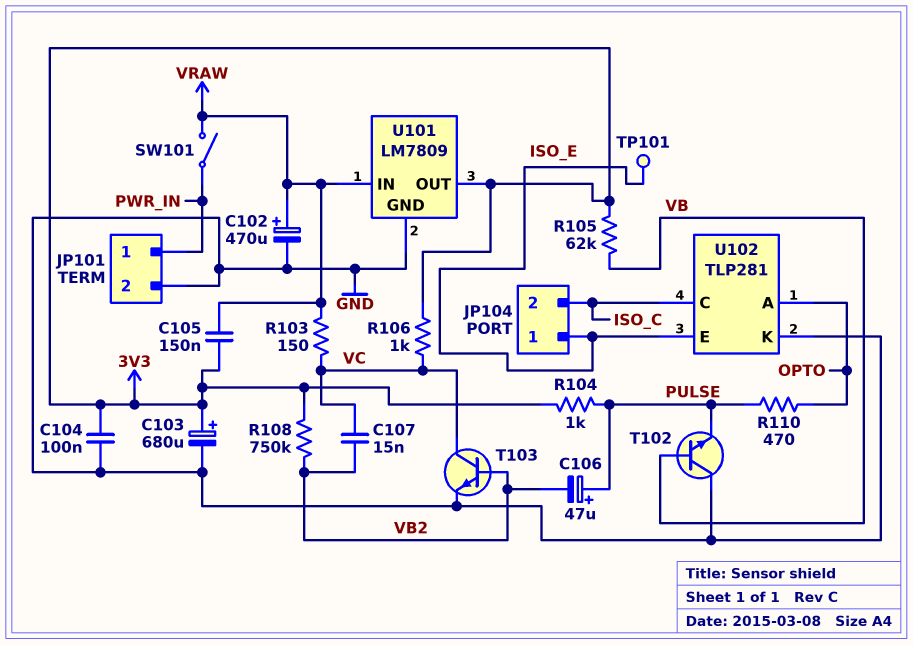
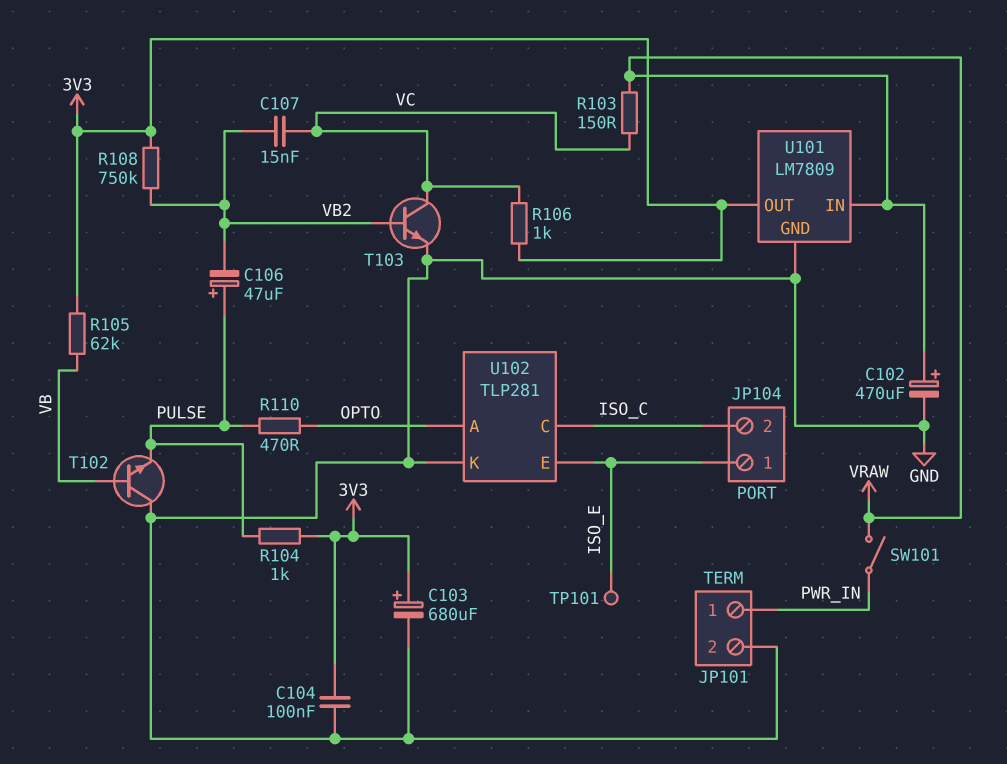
C105: 150nF (3V3, VRAW) -> none

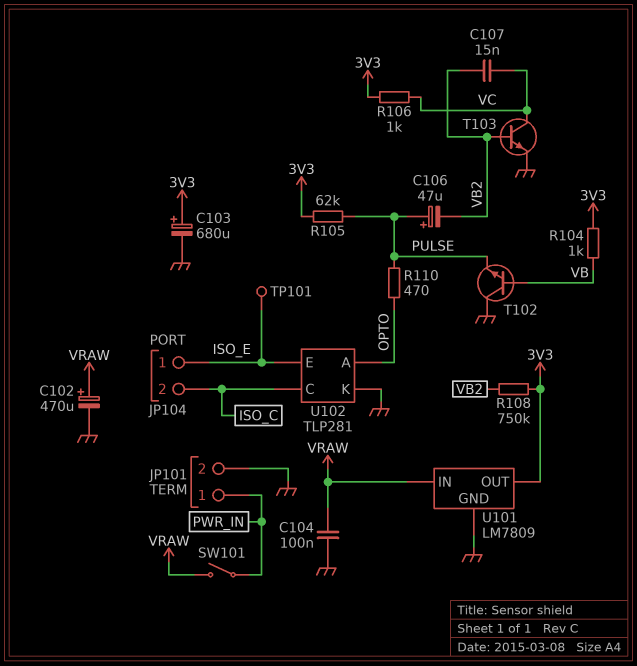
C104: 100nF (3V3, GND) -> 100nF (GND, VRAW)
R103: 150 (VC, VRAW) -> none
R104: 1k (3V3, PULSE) -> 1k (3V3, VB)
R105: 62k (3V3, VB) -> 62k (3V3, PULSE)

